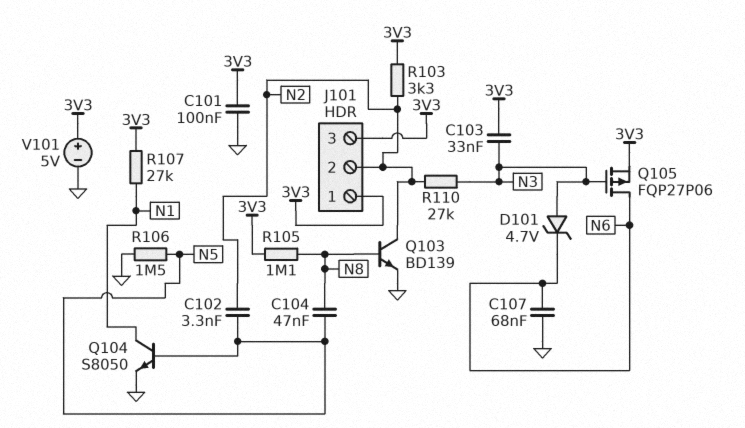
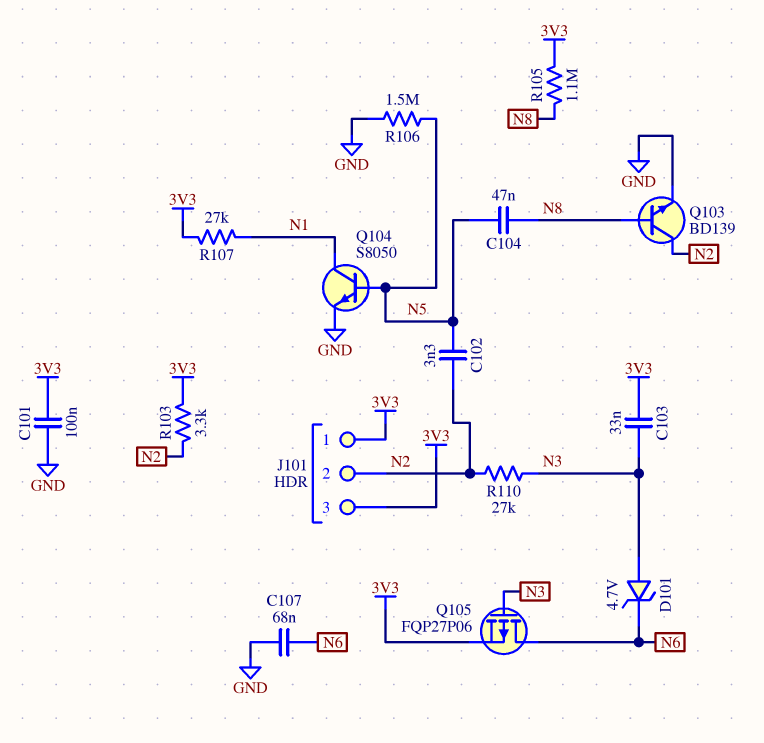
V101: 5V (plus 3V3, minus GND) -> none

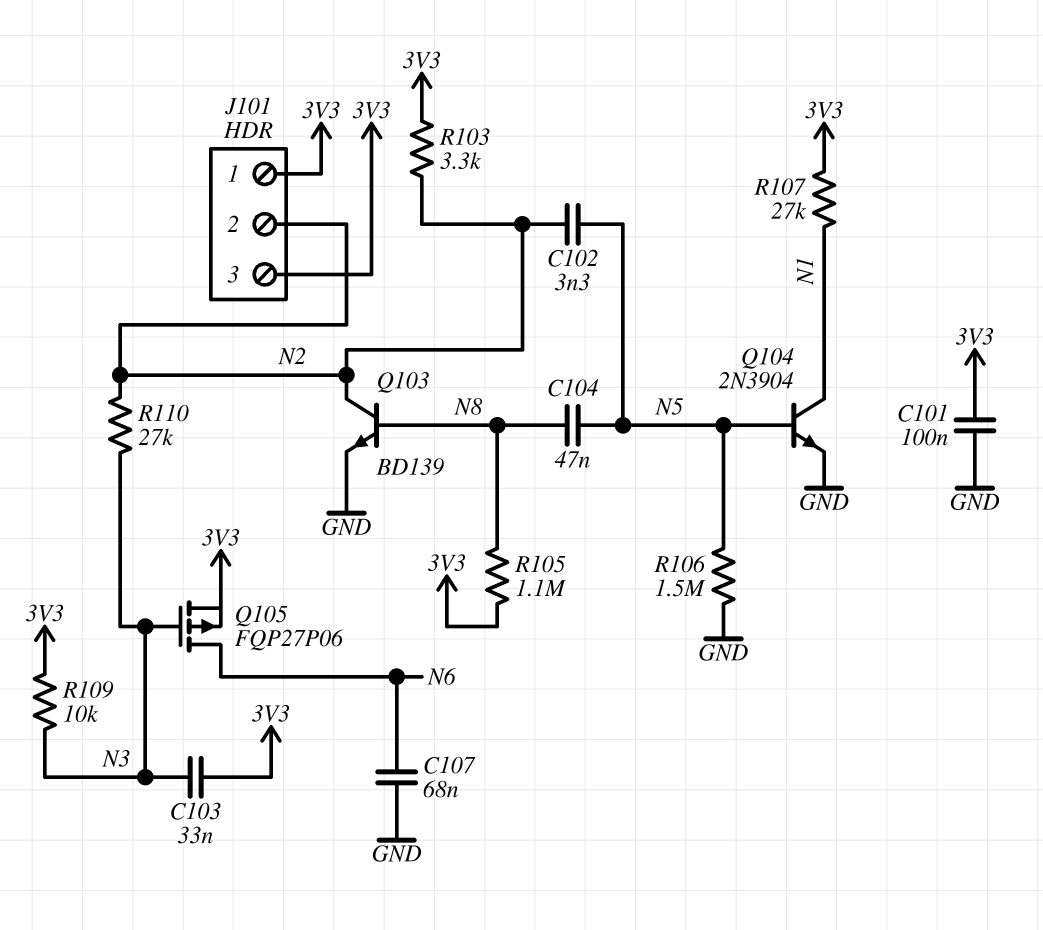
D101: zener 4.7V (A N3, K N6) -> none
Q104: NPN S8050 (B N5, C N1, E GND) -> NPN 2N3904 (B N5, C N1, E GND)
R109: none -> 10k (3V3, N3)

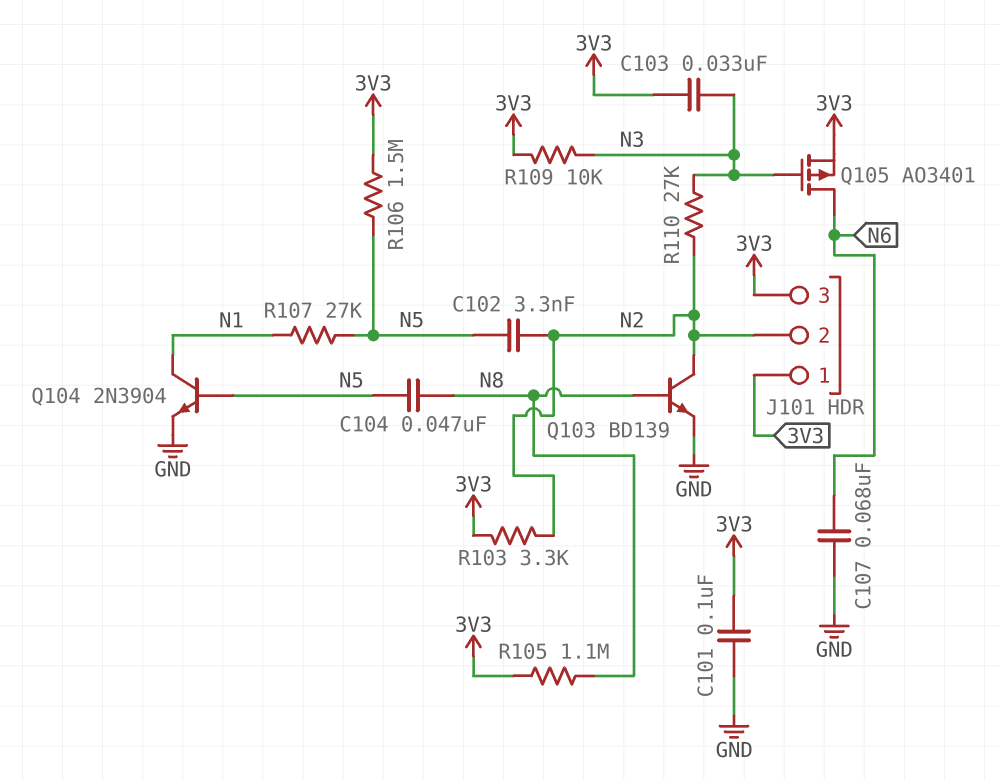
Q105: PMOS FQP27P06 (G N3, D N6, S 3V3) -> PMOS AO3401 (G N3, D N6, S 3V3)
R106: 1.5M (GND, N5) -> 1.5M (3V3, N5)
R107: 27k (3V3, N1) -> 27k (N1, N5)

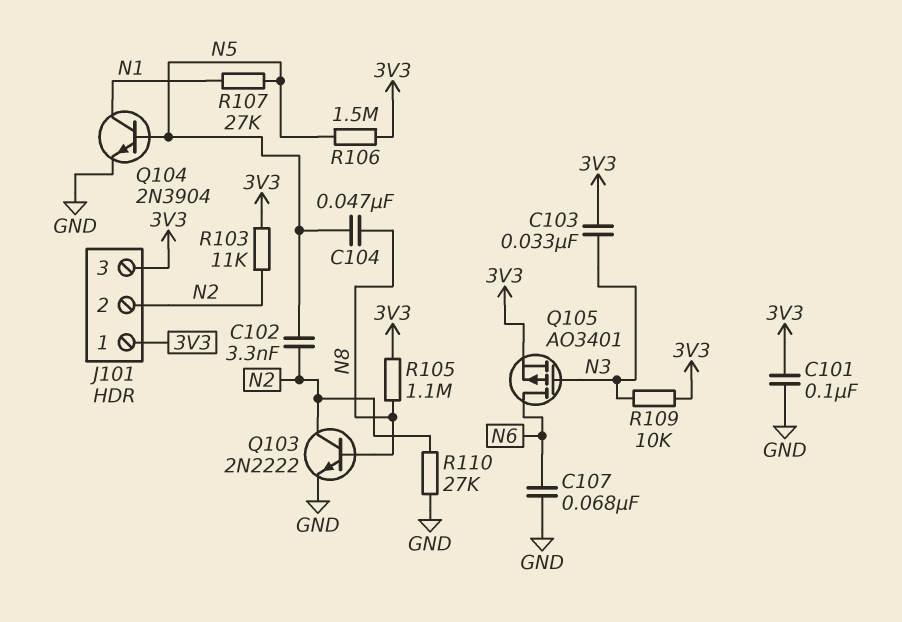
Q103: NPN BD139 (B N8, C N2, E GND) -> NPN 2N2222 (B N8, C N2, E GND)
R103: 3.3k (3V3, N2) -> 11k (3V3, N2)
R110: 27k (N2, N3) -> 27k (GND, N2)

